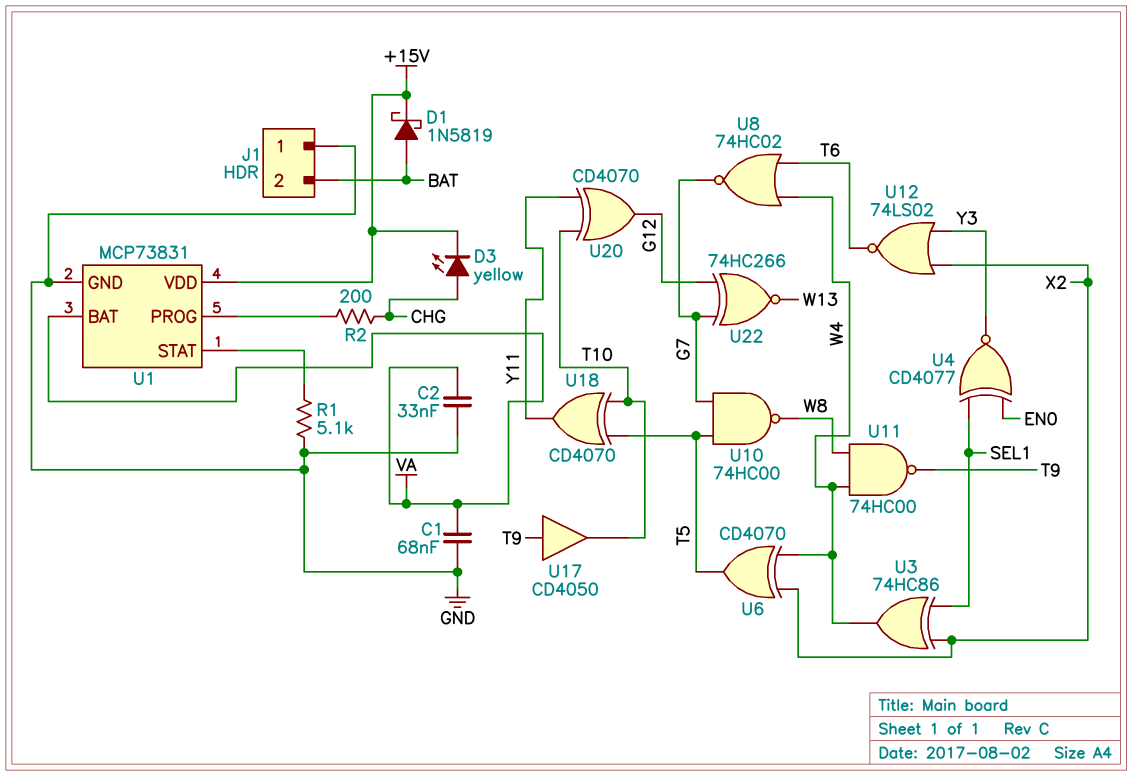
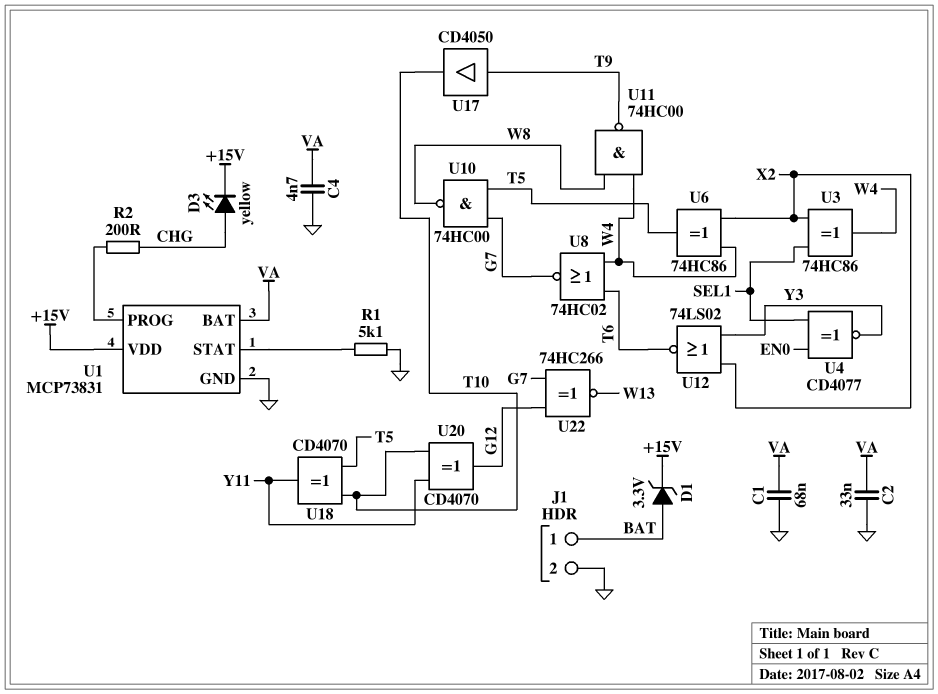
C4: none -> 4.7nF (GND, VA)
D1: schottky 1N5819 (A BAT, K +15V) -> zener 3.3V (A BAT, K +15V)
J1 pin 1: GND -> BAT
J1 pin 2: BAT -> GND
U6: XOR CD4070 (in W4, in X2, out T5) -> XOR 74HC86 (in W4, in X2, out T5)

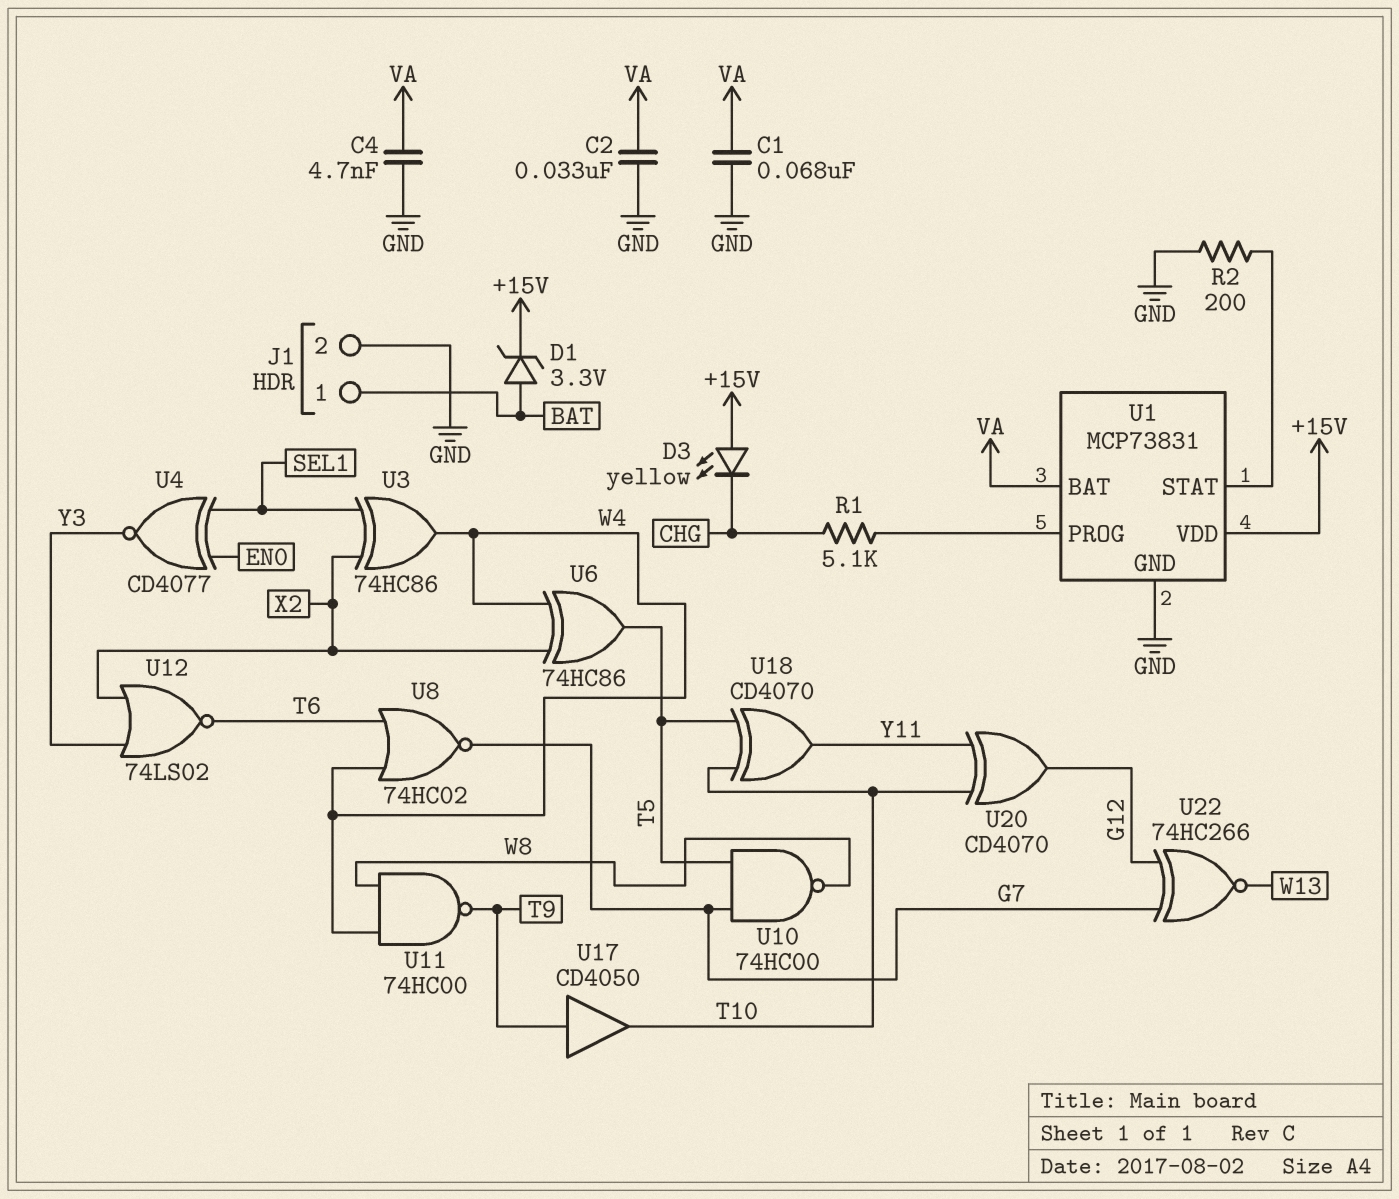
D3: LED yellow (A CHG, K +15V) -> LED yellow (A +15V, K CHG)
R1: 5.1k (GND, U1/STAT) -> 5.1k (CHG, U1/PROG)
R2: 200 (CHG, U1/PROG) -> 200 (GND, U1/STAT)

